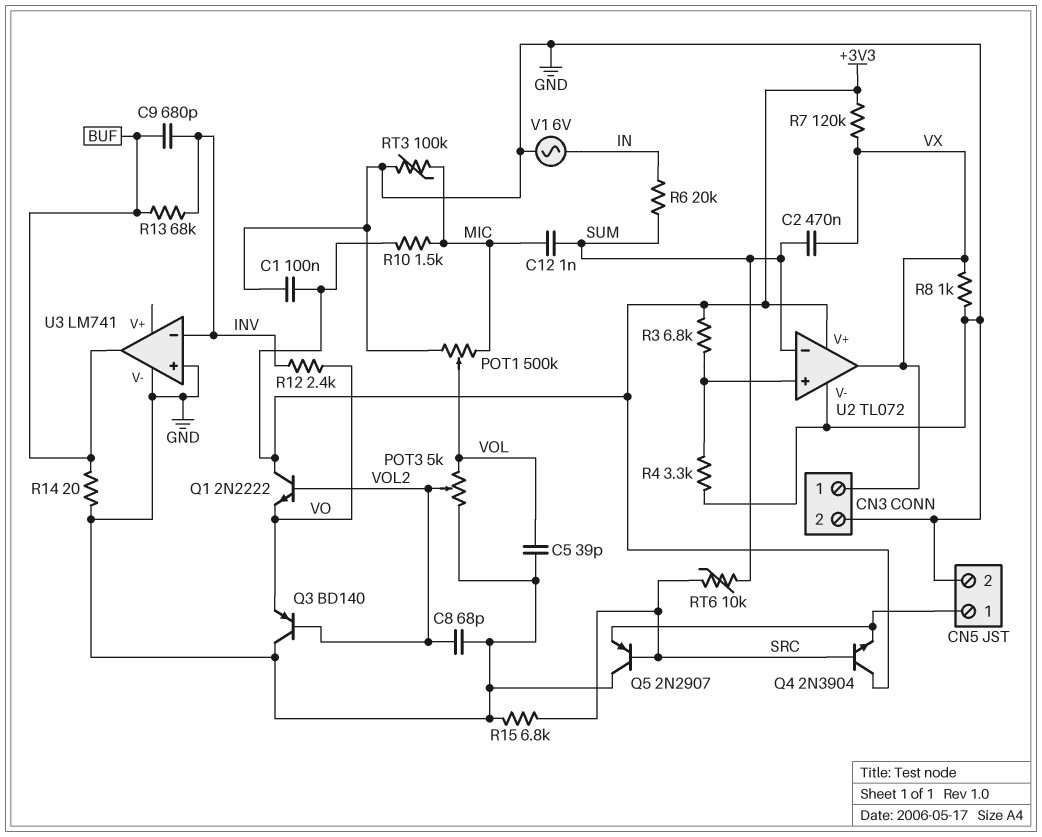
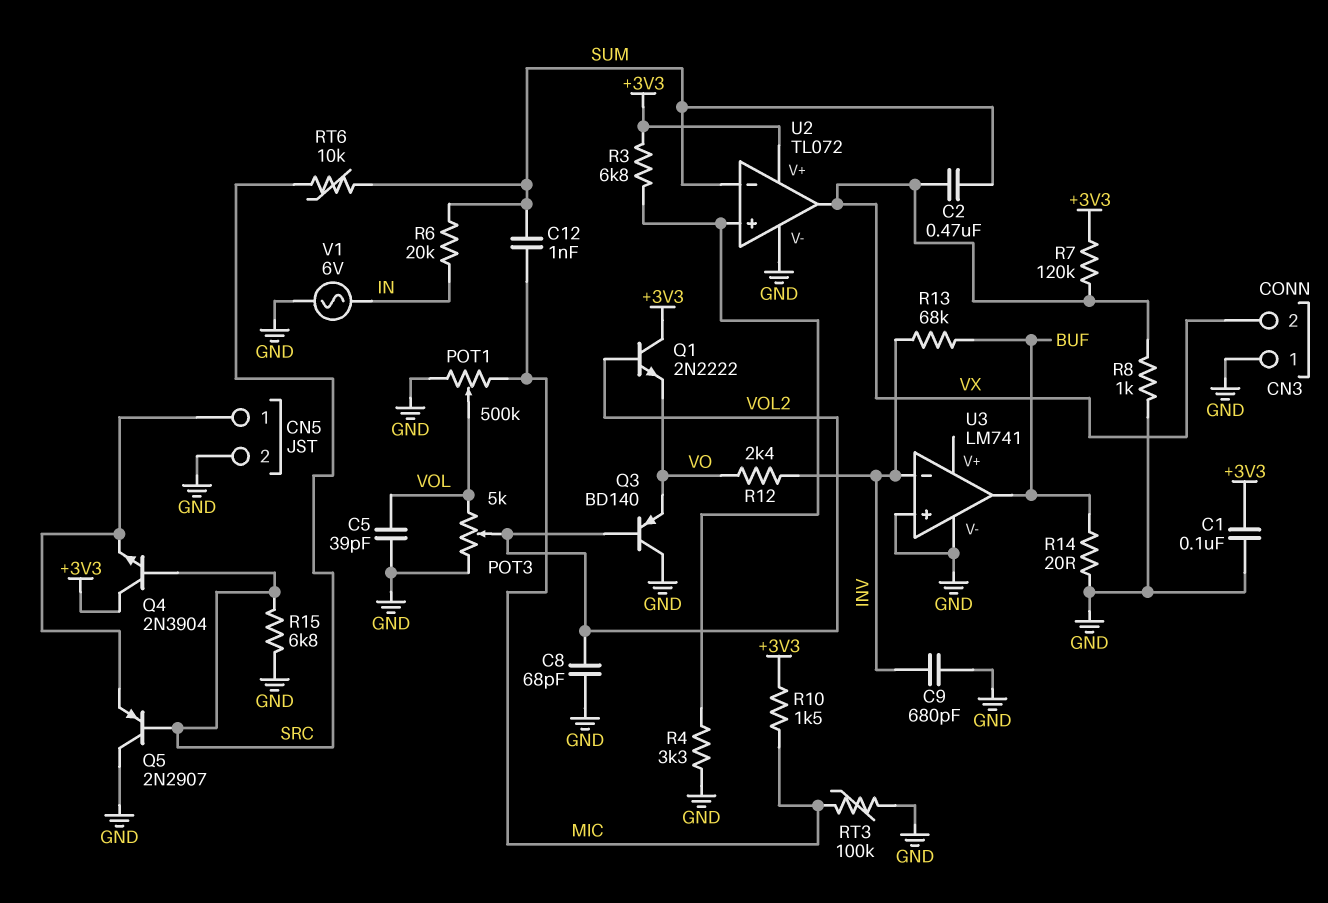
C9: 680pF (BUF, INV) -> 680pF (GND, INV)
CN3 pin 1: VX -> GND
CN3 pin 2: GND -> VX

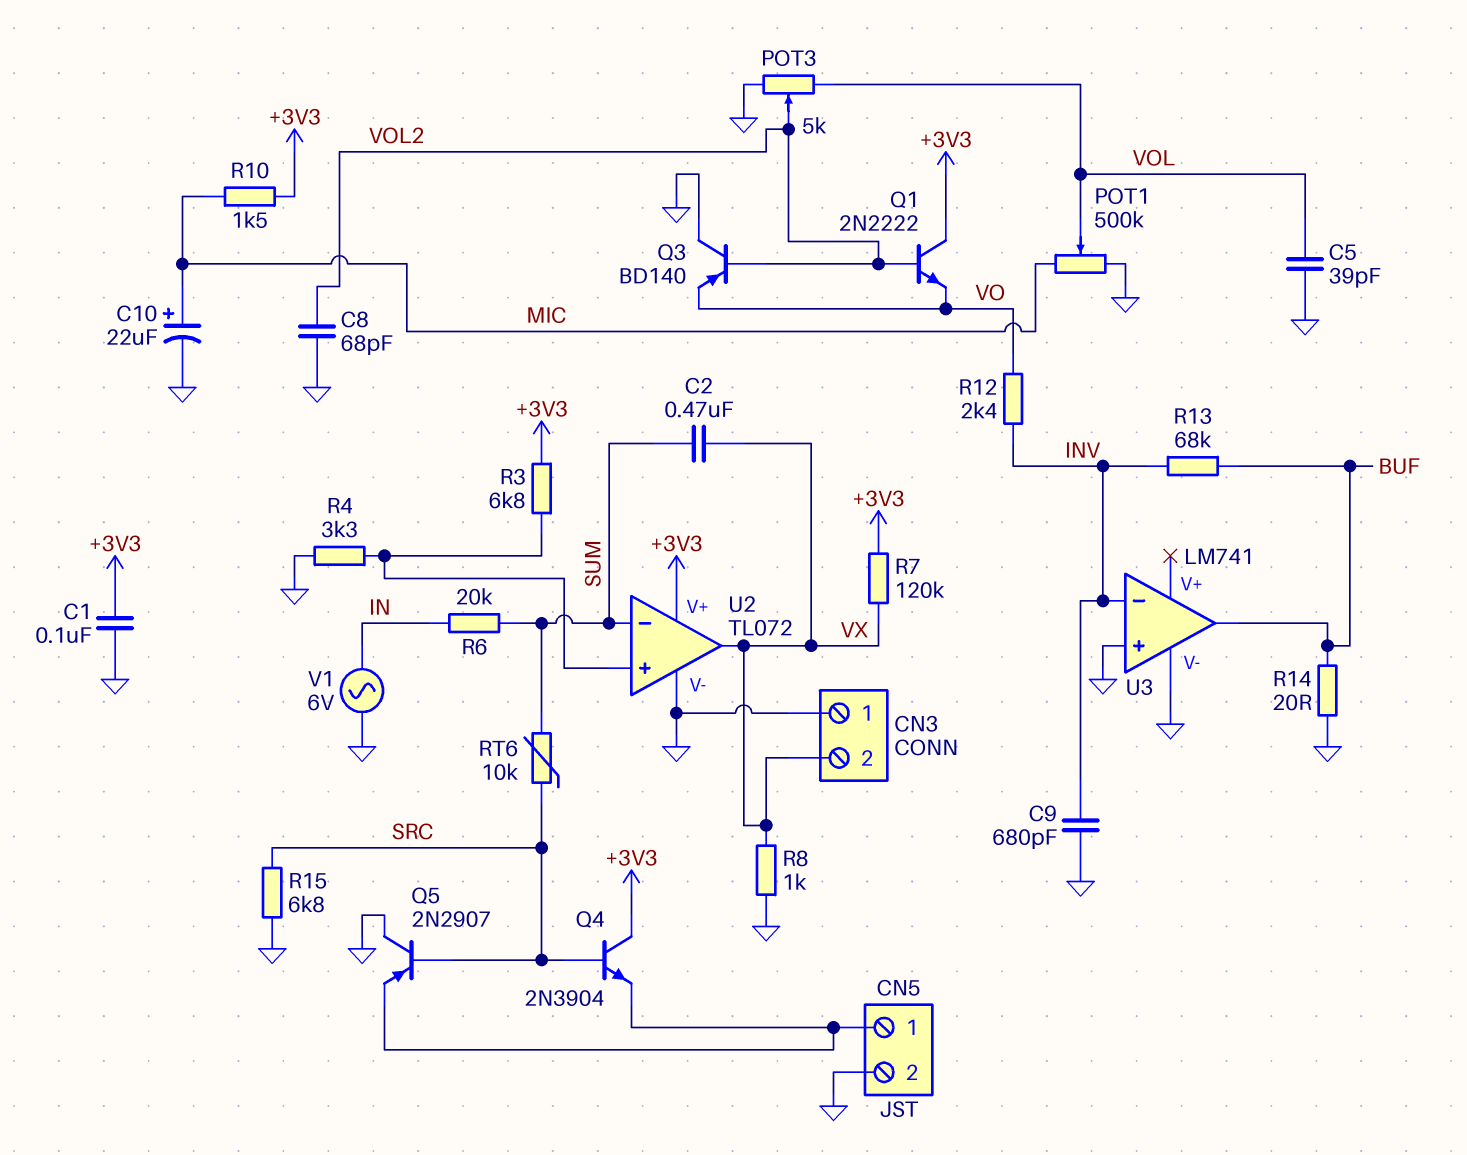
C10: none -> 22uF (plus MIC, minus GND)
C12: 1nF (MIC, SUM) -> none
RT3: 100k (GND, MIC) -> none

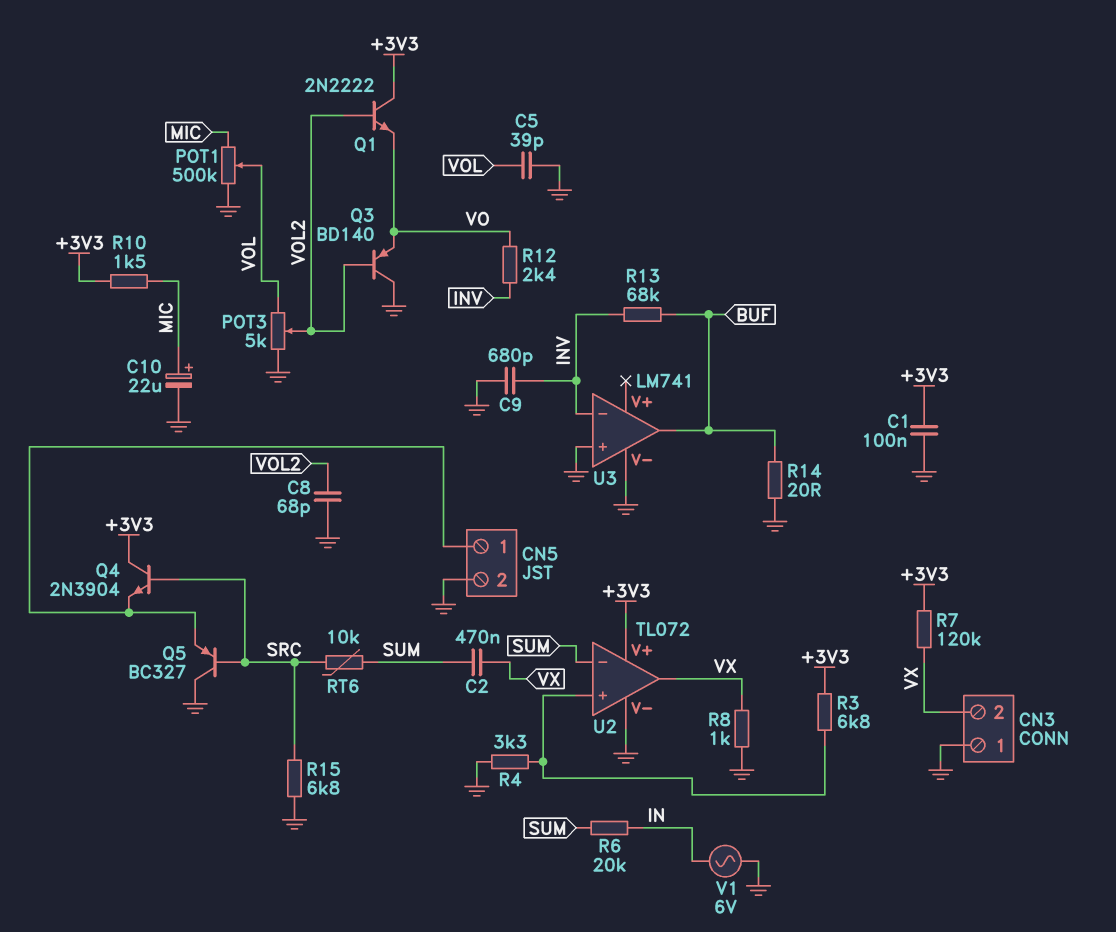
Q5: PNP 2N2907 (B SRC, C GND, E CN5/1) -> PNP BC327 (B SRC, C GND, E CN5/1)

